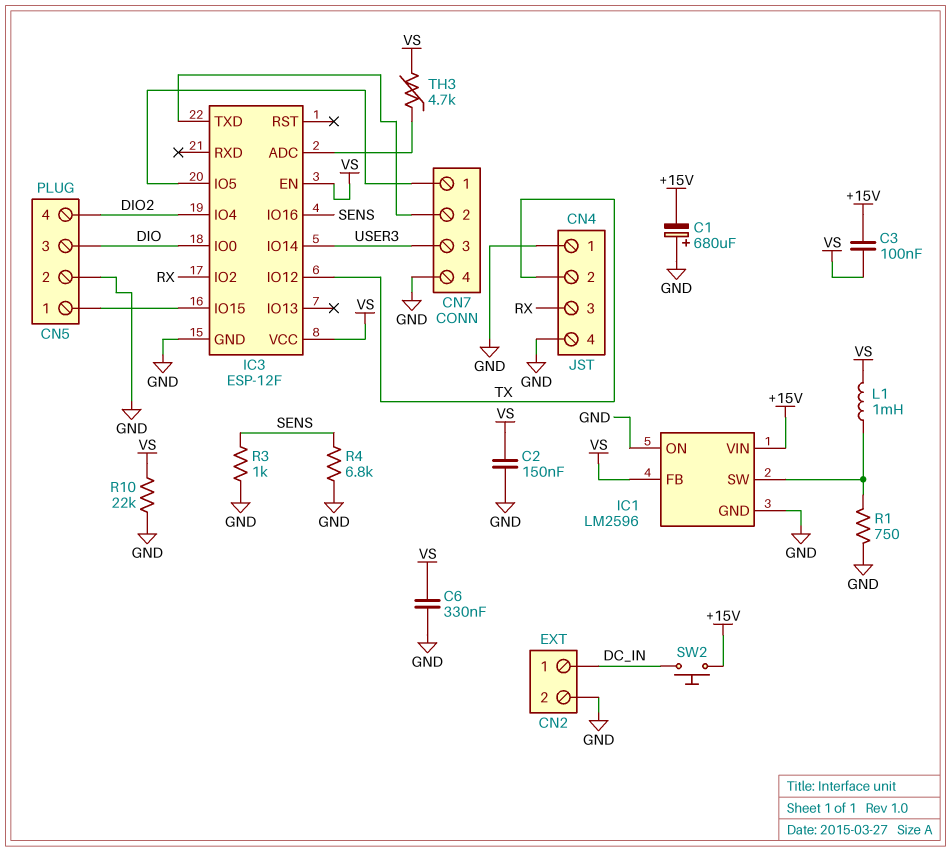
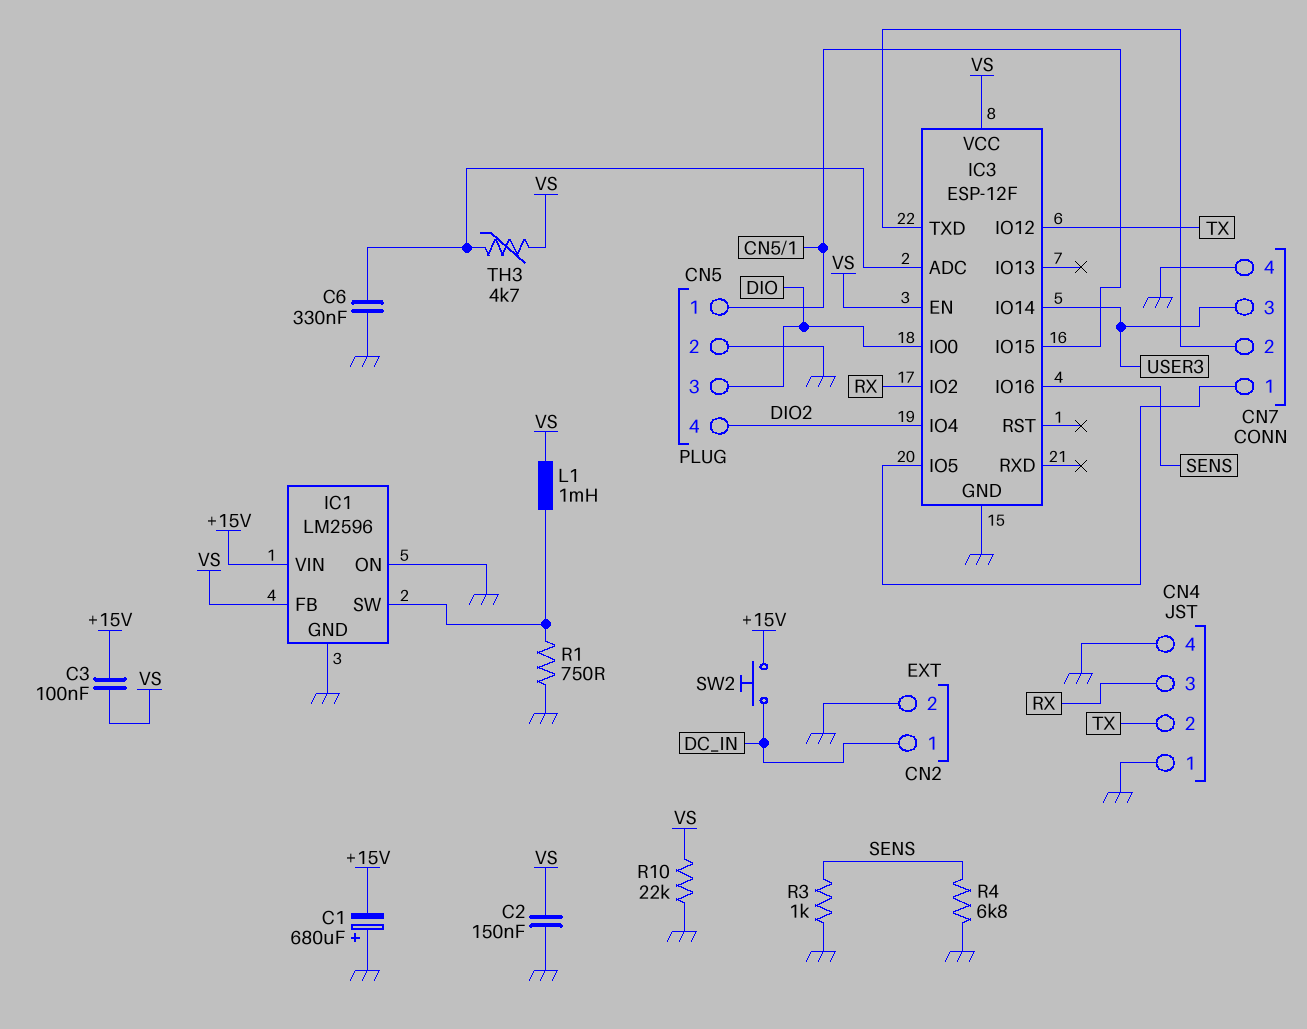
C6: 330nF (GND, VS) -> 330nF (GND, IC3/ADC)

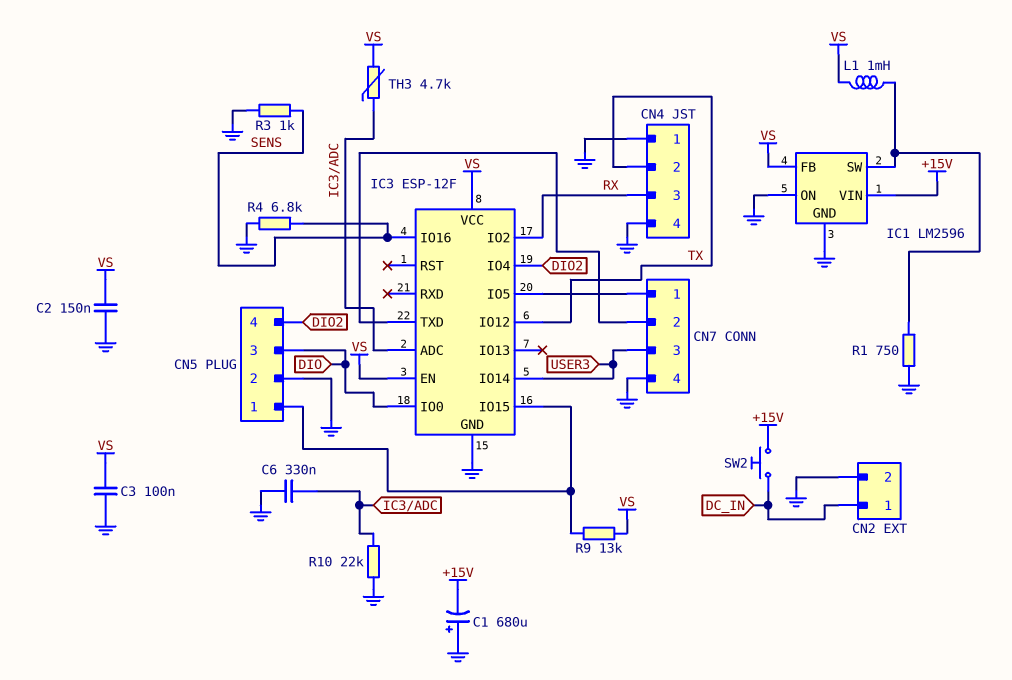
C3: 100nF (+15V, VS) -> 100nF (GND, VS)
R9: none -> 13k (CN5/1, VS)
R10: 22k (GND, VS) -> 22k (GND, IC3/ADC)

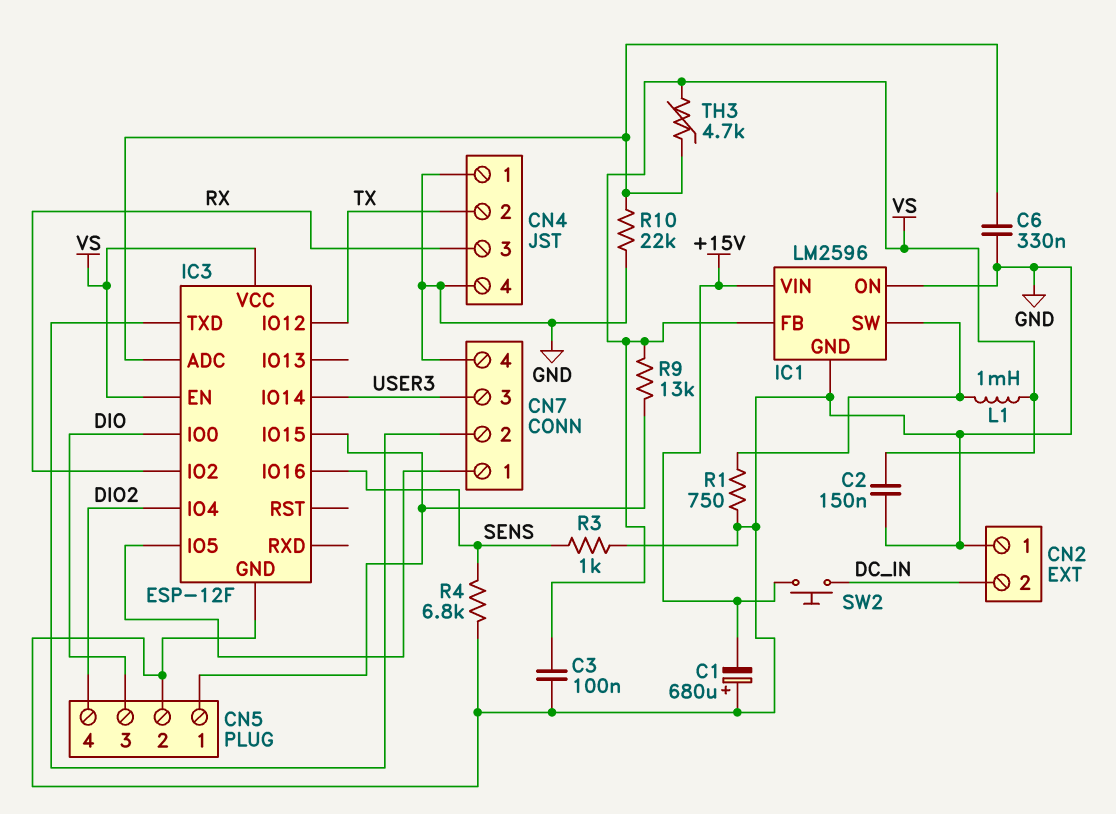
CN2 pin 1: DC_IN -> GND
CN2 pin 2: GND -> DC_IN

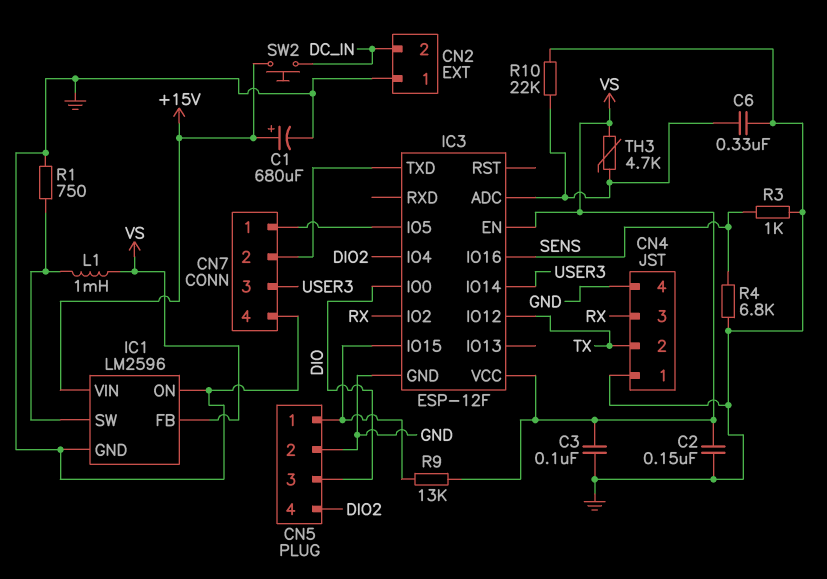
C1: 680uF (plus GND, minus +15V) -> 680uF (plus +15V, minus GND)

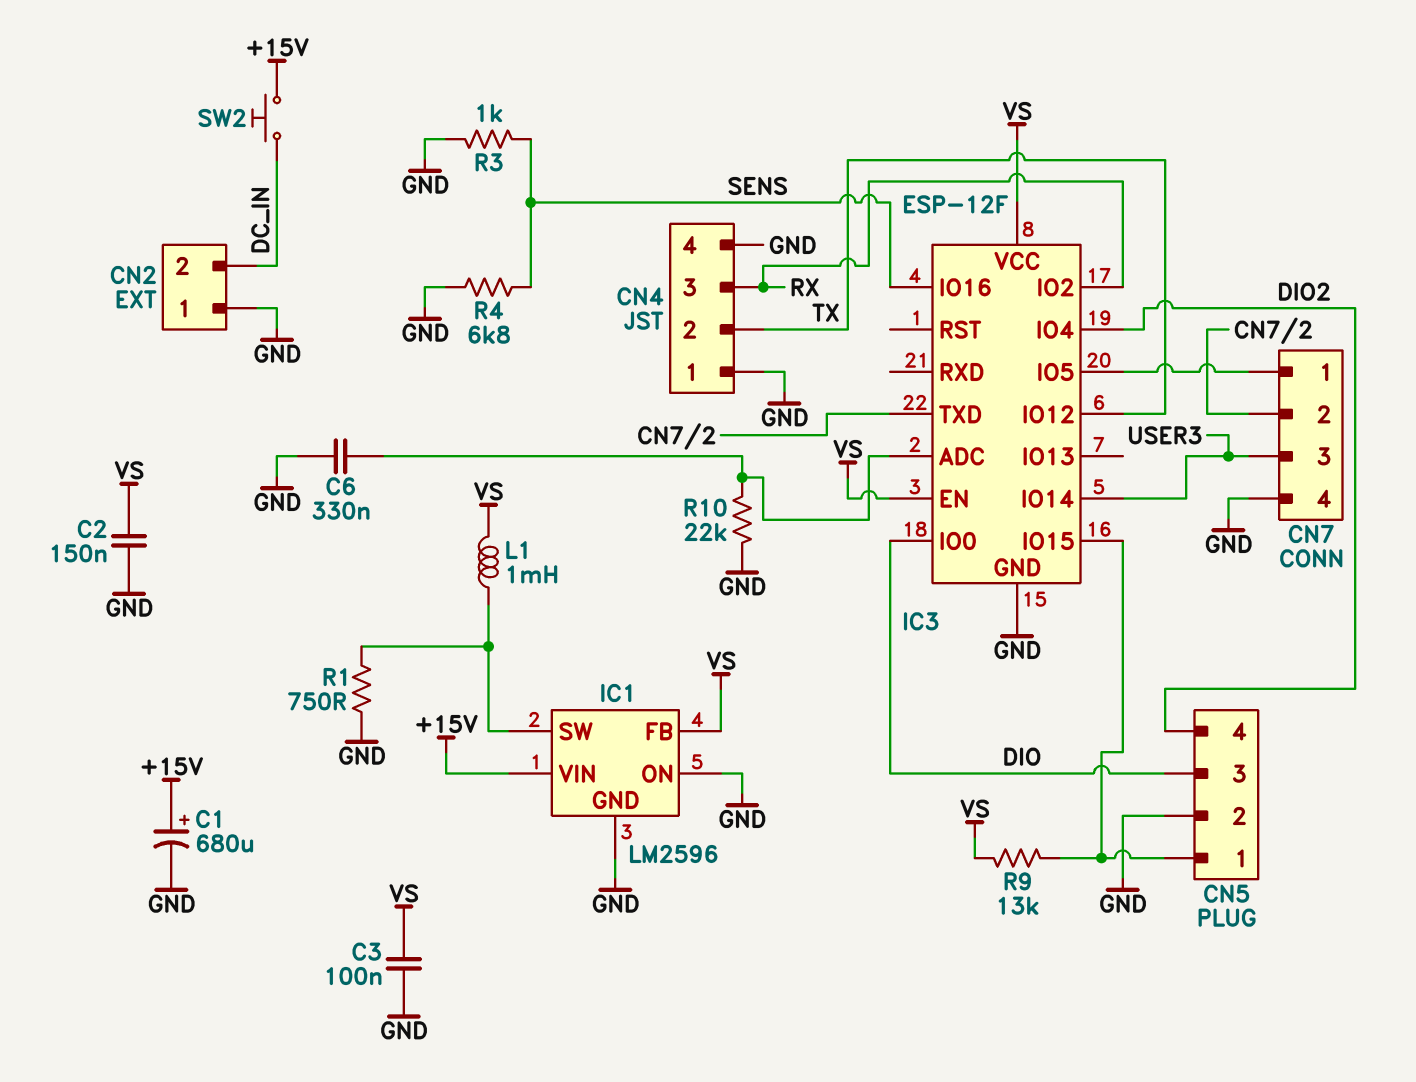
TH3: 4.7k (IC3/ADC, VS) -> none

